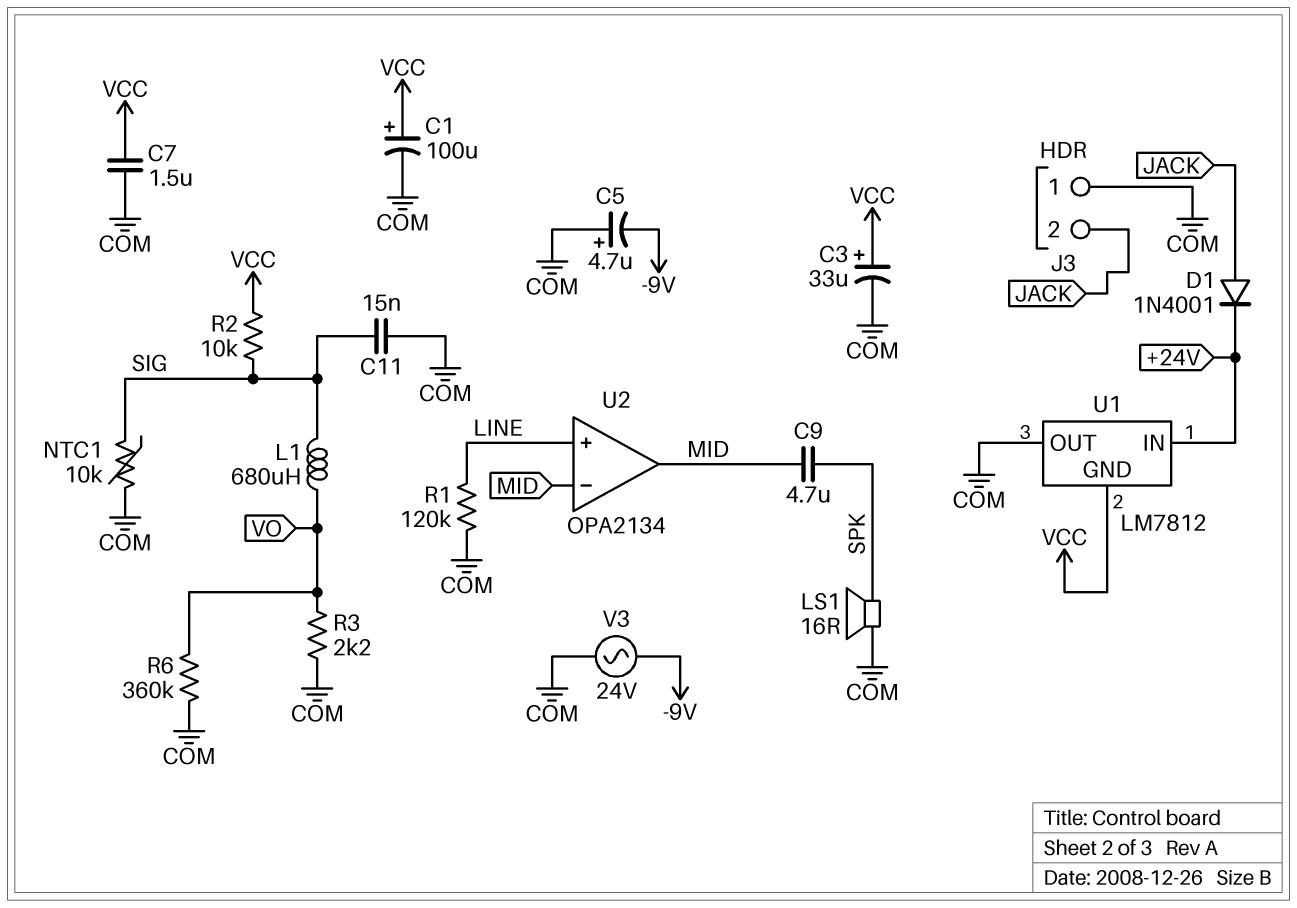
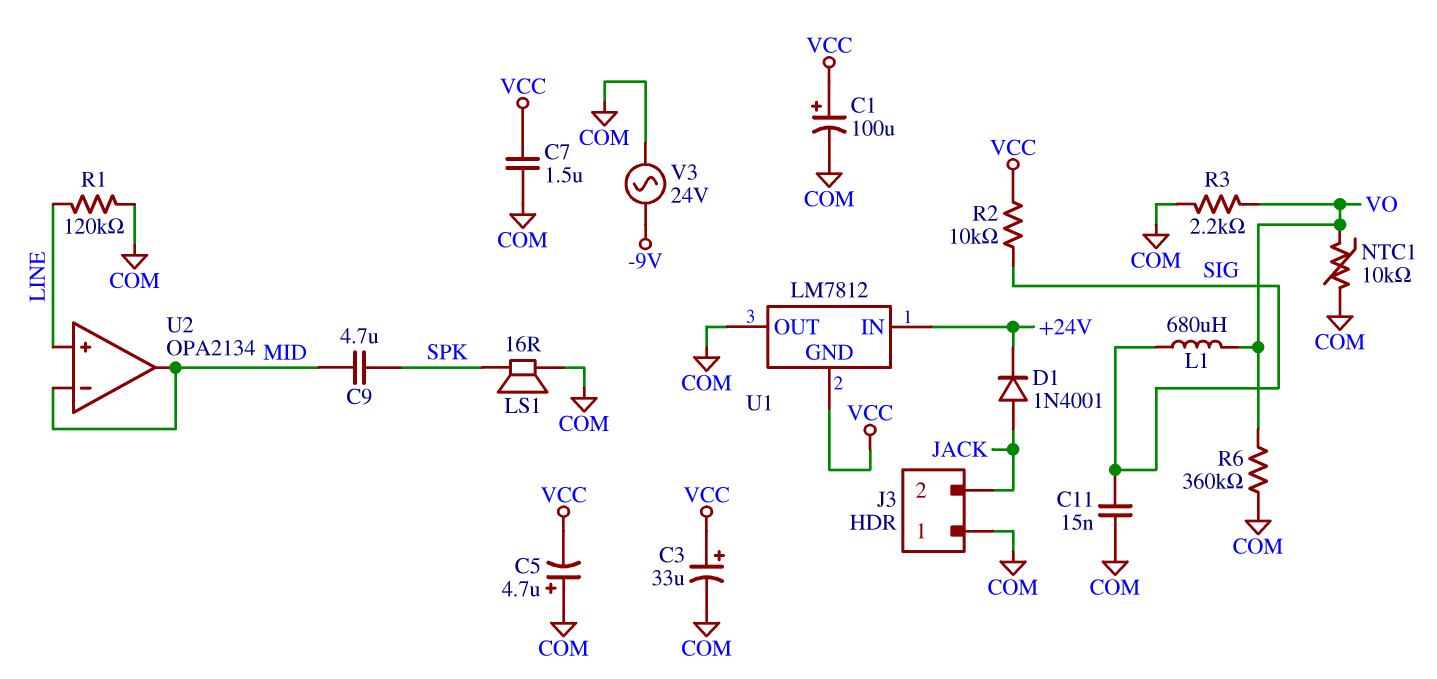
C5: 4.7uF (plus COM, minus -9V) -> 4.7uF (plus COM, minus VCC)
NTC1: 10k (COM, SIG) -> 10k (COM, VO)

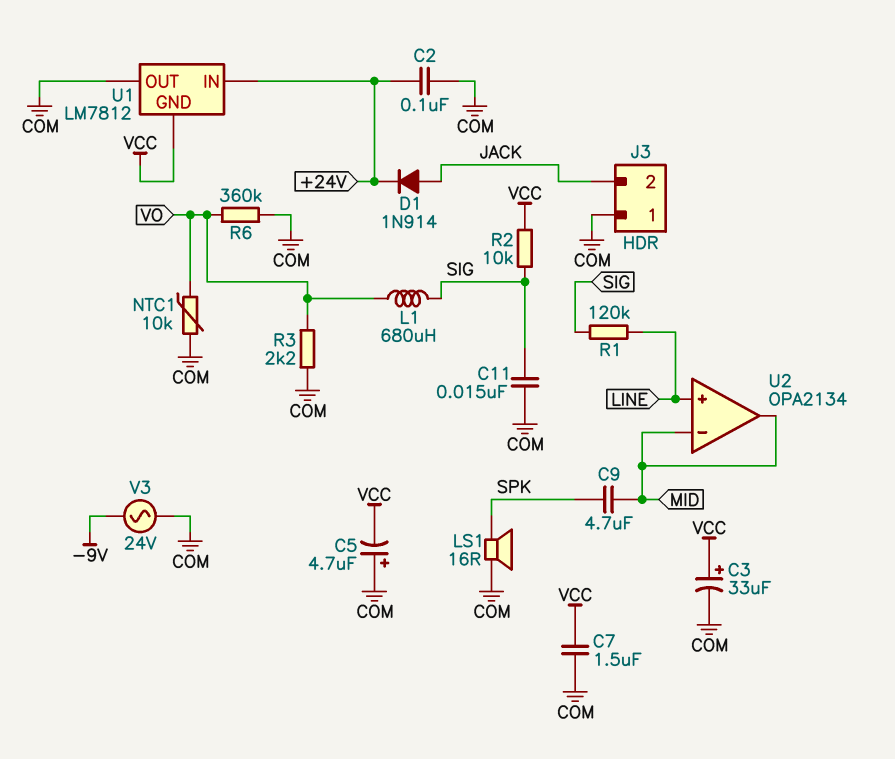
C1: 100uF (plus VCC, minus COM) -> none
C2: none -> 100nF (+24V, COM)
D1: diode 1N4001 (A JACK, K +24V) -> diode 1N914 (A JACK, K +24V)
R1: 120k (COM, LINE) -> 120k (LINE, SIG)

